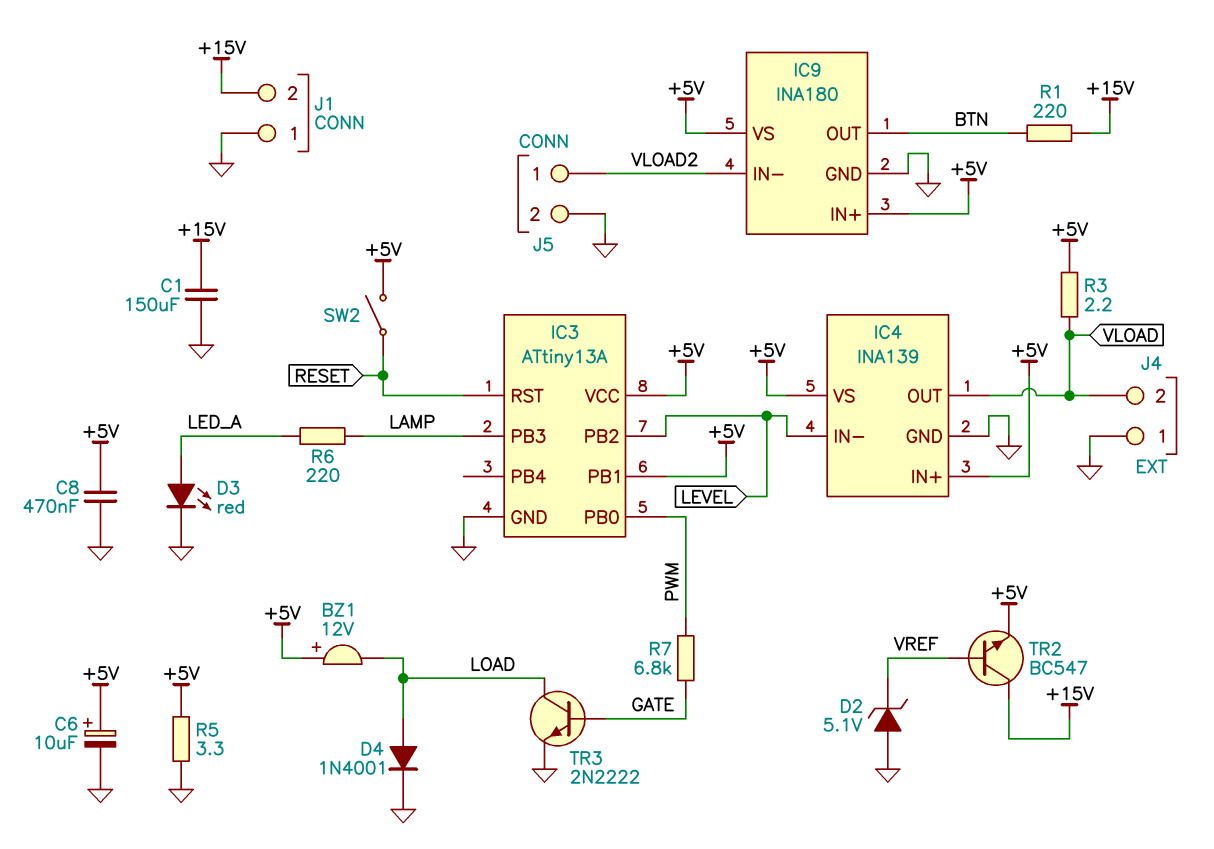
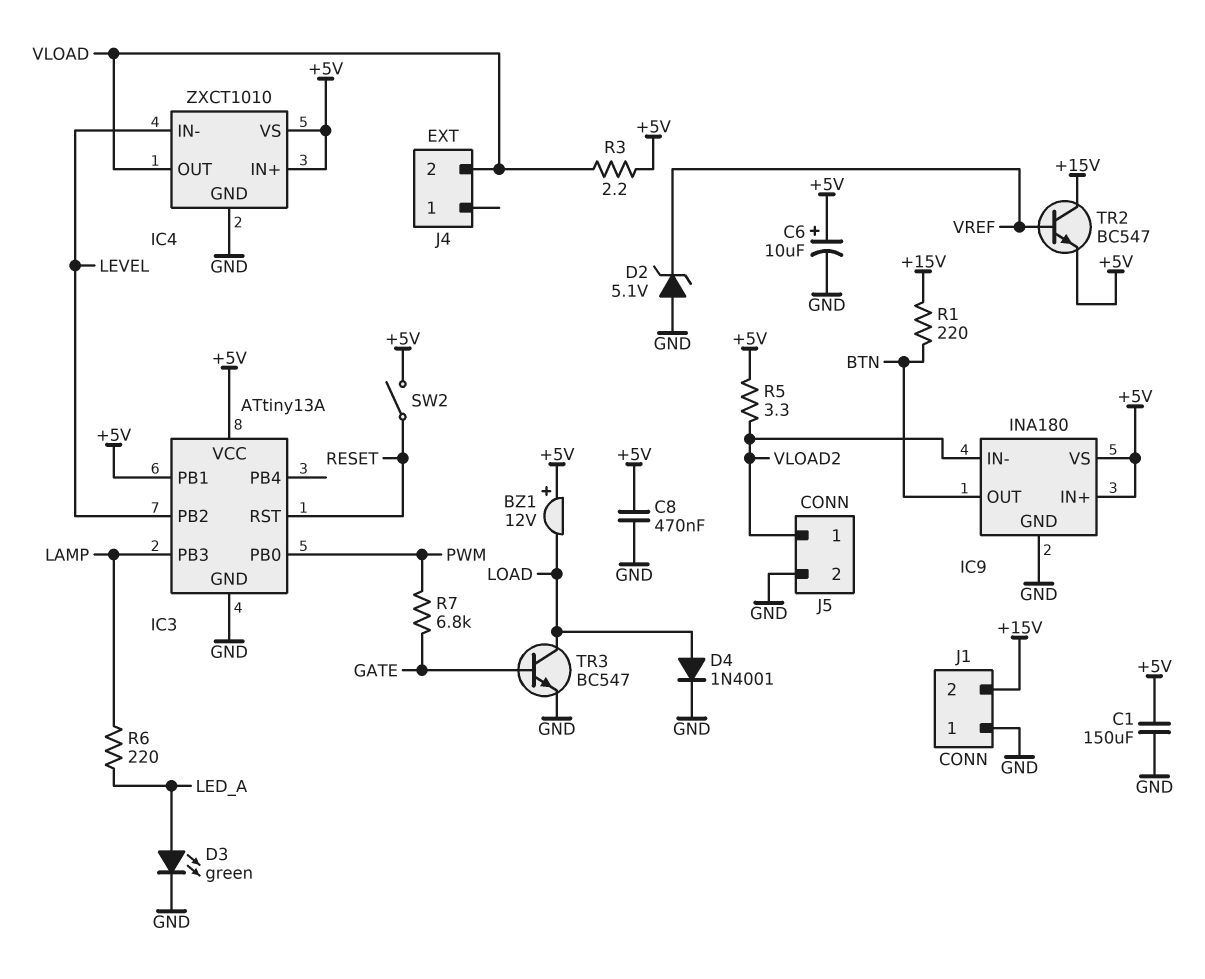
C1: 150uF (+15V, GND) -> 150uF (+5V, GND)
D3: LED red (A LED_A, K GND) -> LED green (A LED_A, K GND)
IC4: INA139 -> ZXCT1010
J4 pin 1: GND -> none
R5: 3.3 (+5V, GND) -> 3.3 (+5V, VLOAD2)
TR3: NPN 2N2222 (B GATE, C LOAD, E GND) -> NPN BC547 (B GATE, C LOAD, E GND)

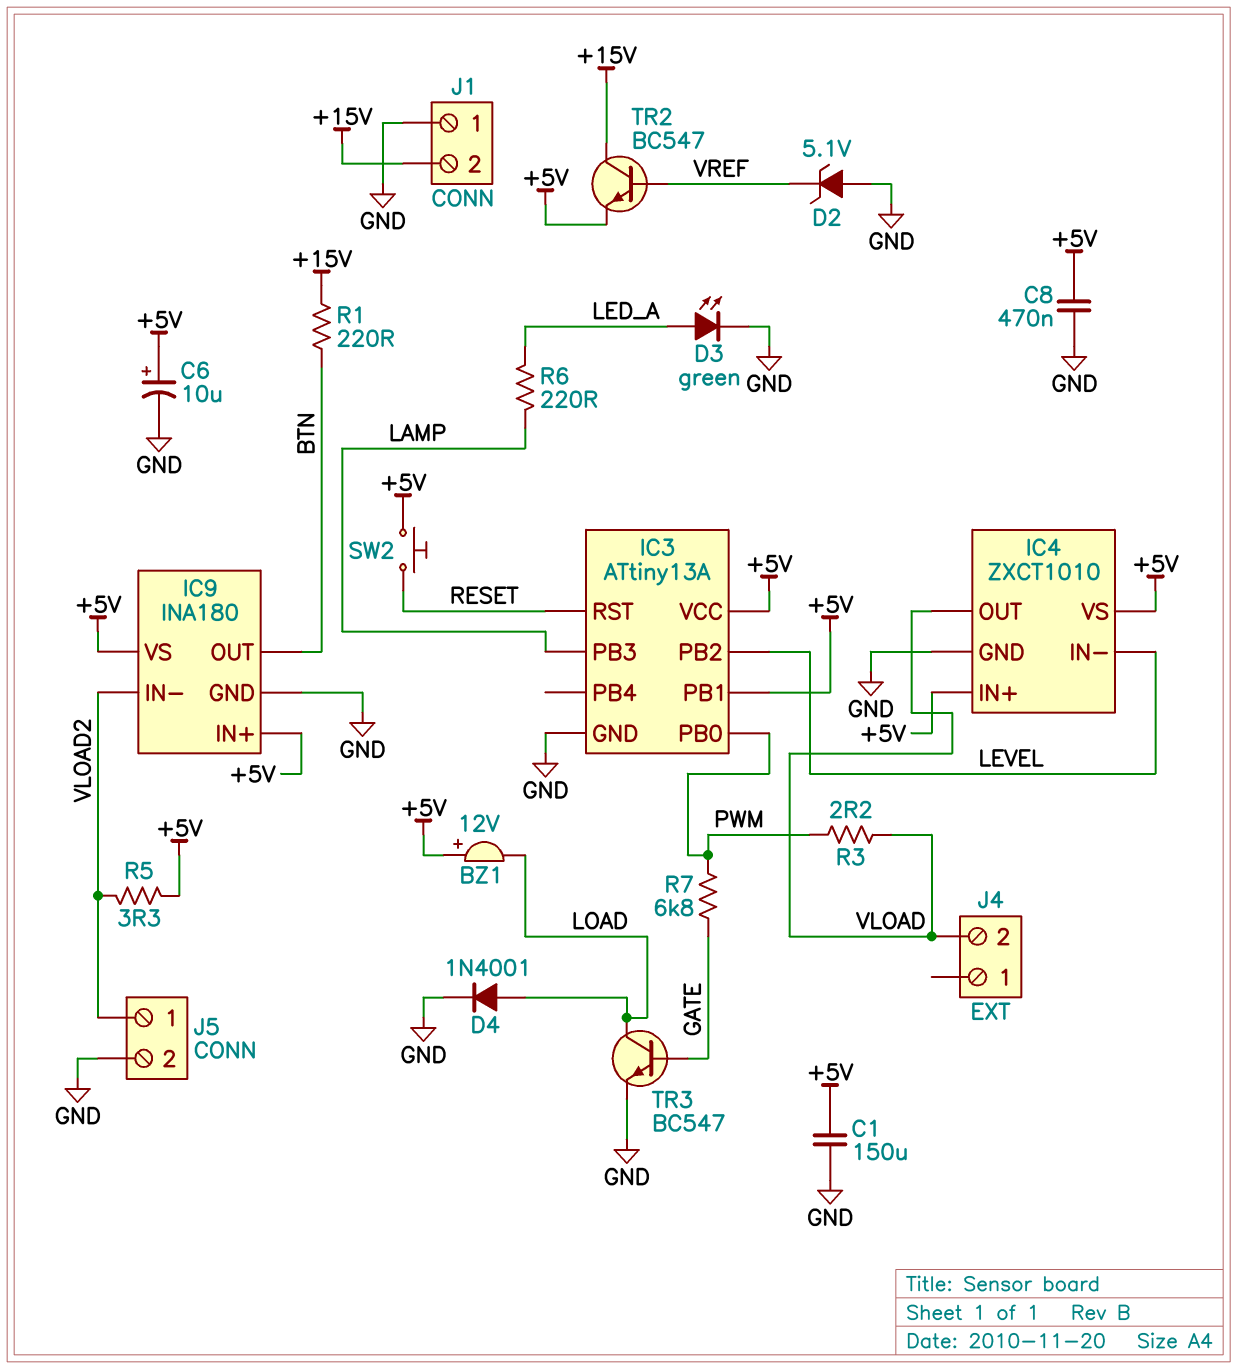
R3: 2.2 (+5V, VLOAD) -> 2.2 (PWM, VLOAD)
SW2: switch (+5V, RESET) -> button (+5V, RESET)

